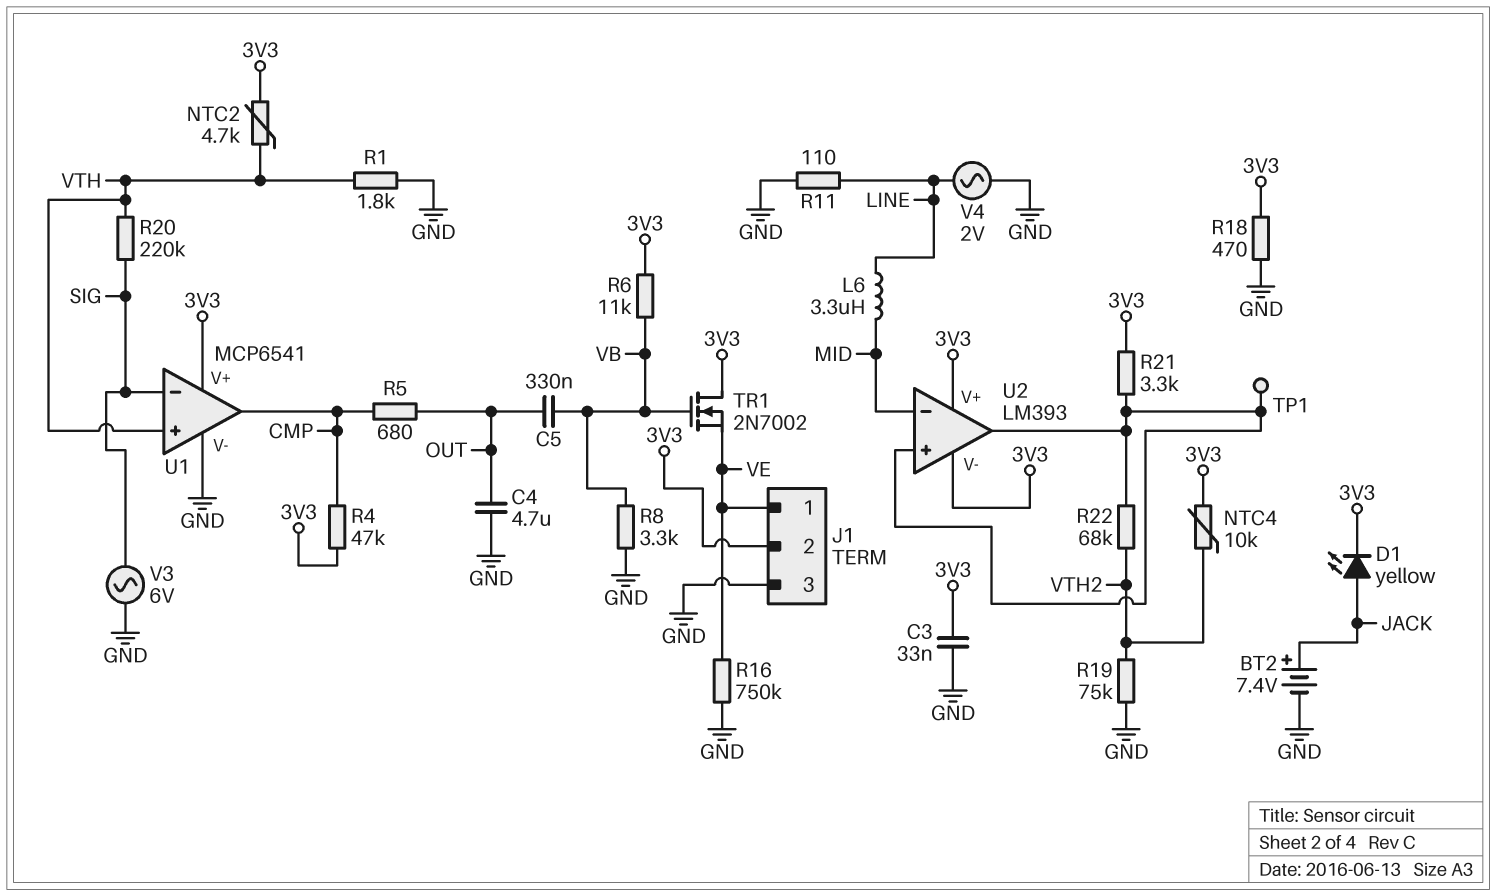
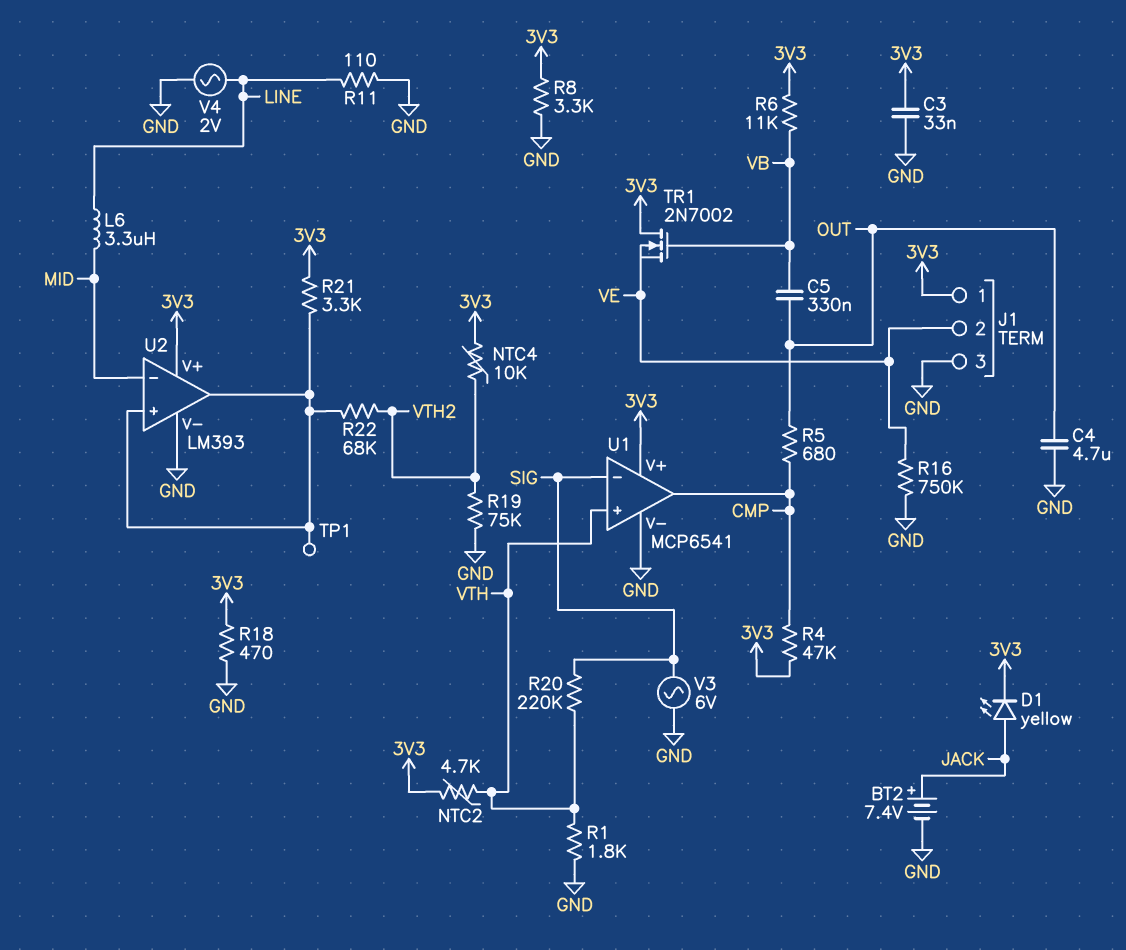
J1 pin 1: VE -> 3V3
J1 pin 2: 3V3 -> VE
R8: 3.3k (GND, VB) -> 3.3k (3V3, GND)
U2 pin V-: 3V3 -> GND

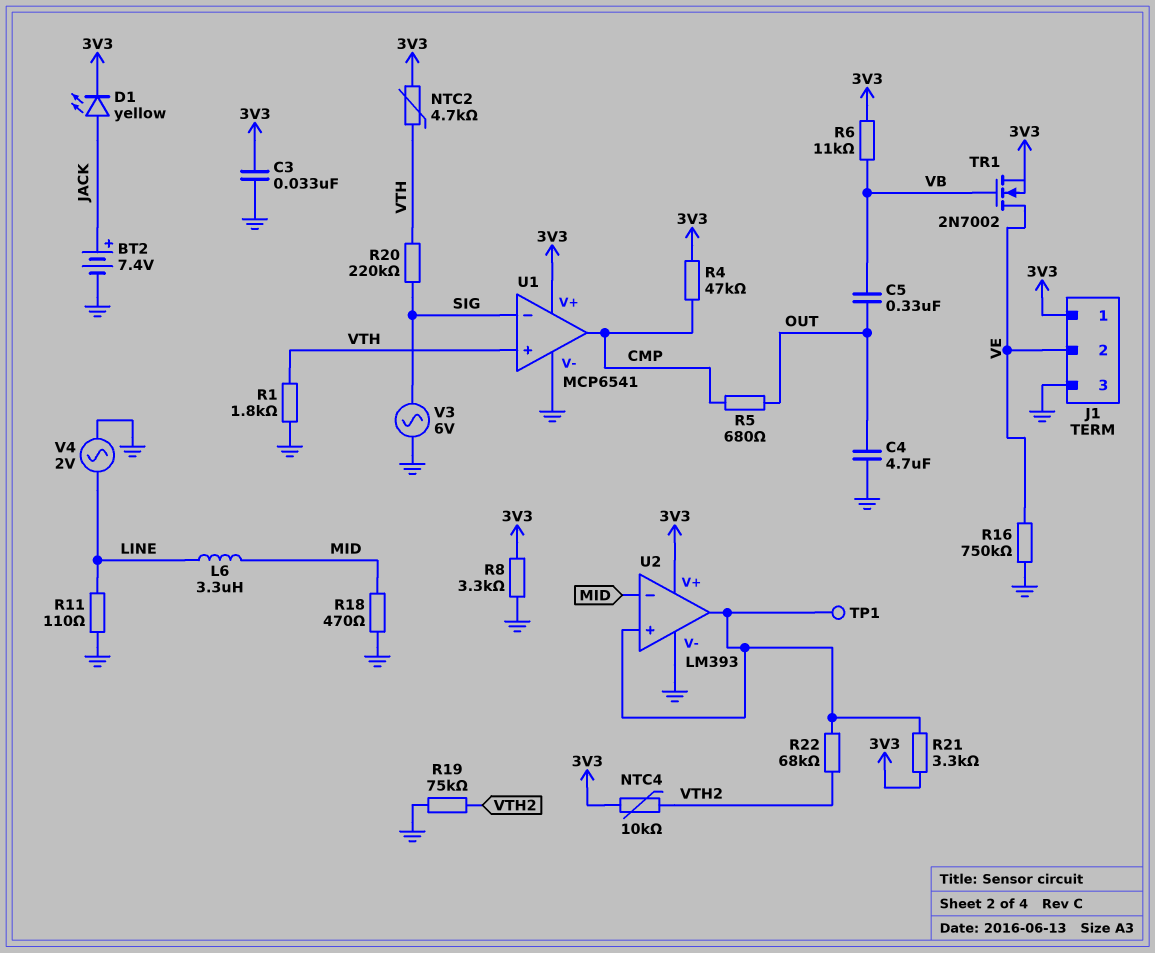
R18: 470 (3V3, GND) -> 470 (GND, MID)
TR1: NMOS 2N7002 (G VB, D 3V3, S VE) -> NMOS 2N7002 (G VB, D VE, S 3V3)

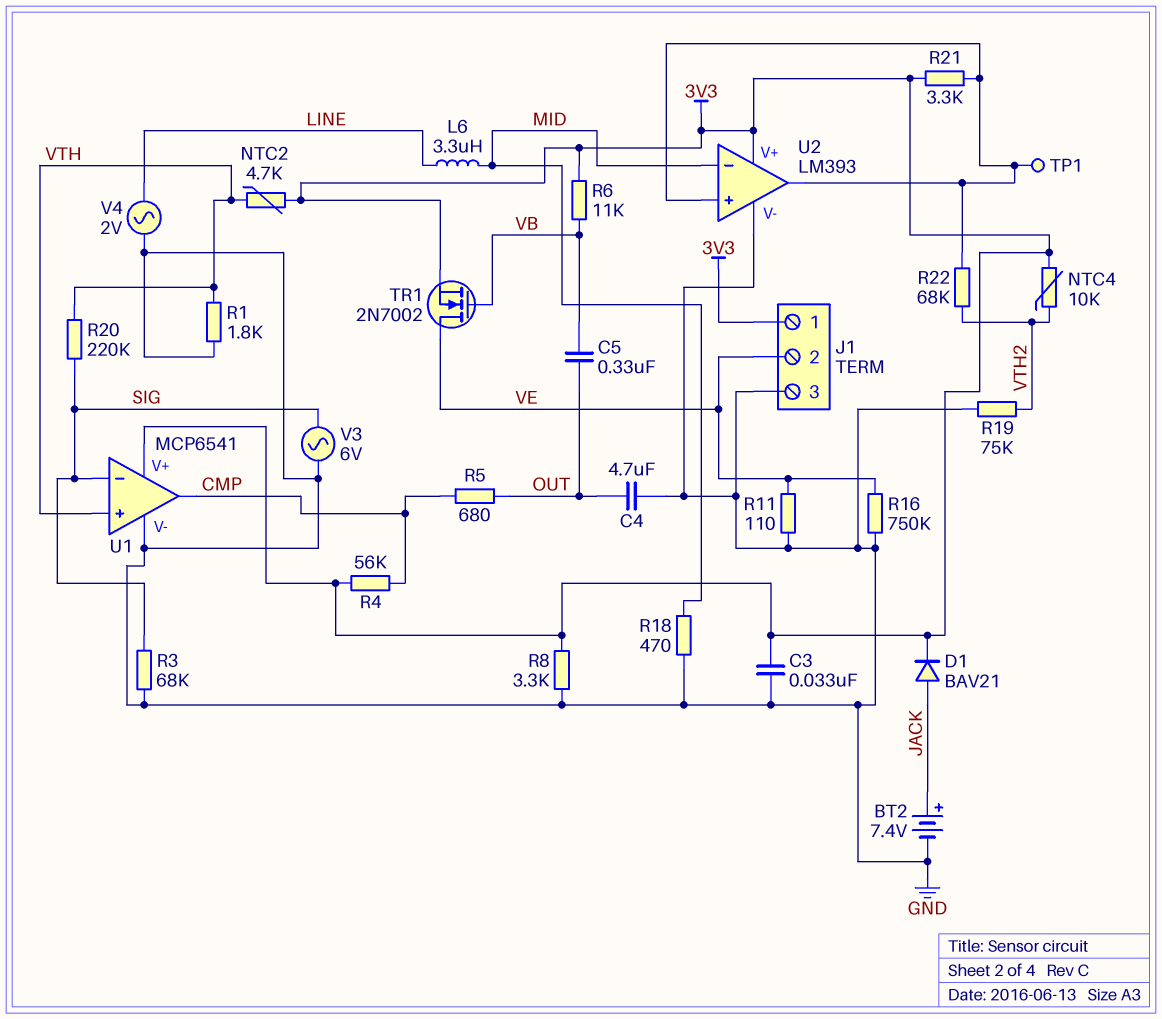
D1: LED yellow (A JACK, K 3V3) -> diode BAV21 (A JACK, K 3V3)
R3: none -> 68k (GND, SIG)
R4: 47k (3V3, CMP) -> 56k (3V3, CMP)
R11: 110 (GND, LINE) -> 110 (GND, VE)

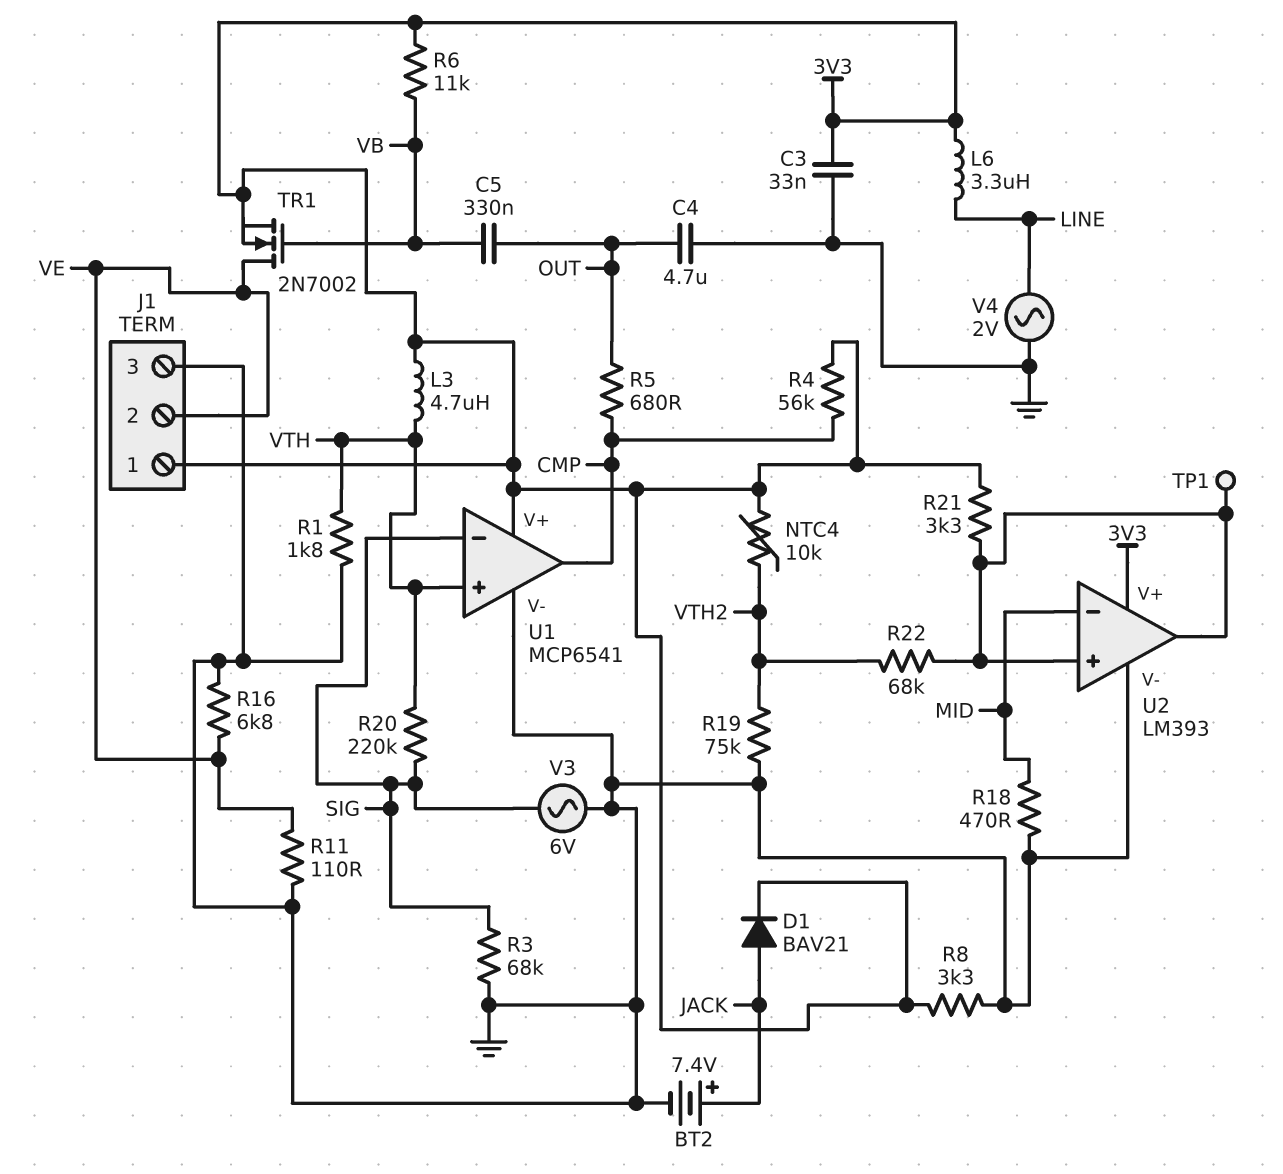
L3: none -> 4.7uH (3V3, VTH)
L6: 3.3uH (LINE, MID) -> 3.3uH (3V3, LINE)
NTC2: 4.7k (3V3, VTH) -> none
R16: 750k (GND, VE) -> 6.8k (GND, VE)

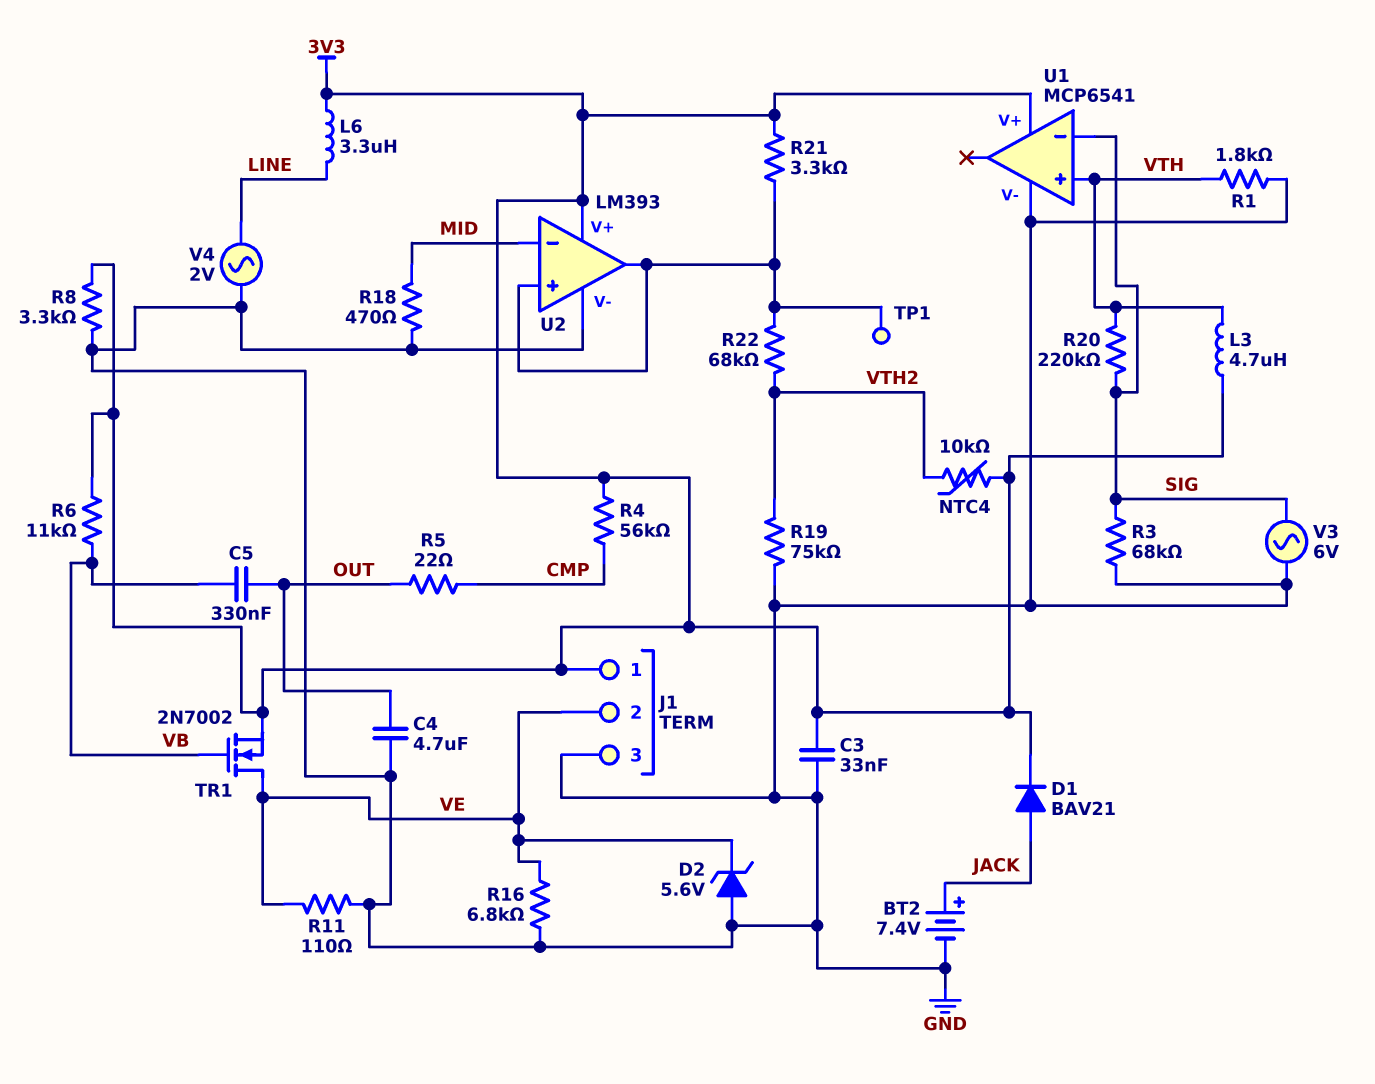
D2: none -> zener 5.6V (A GND, K VE)
R5: 680 (CMP, OUT) -> 22 (CMP, OUT)
U1 pin out: CMP -> none

